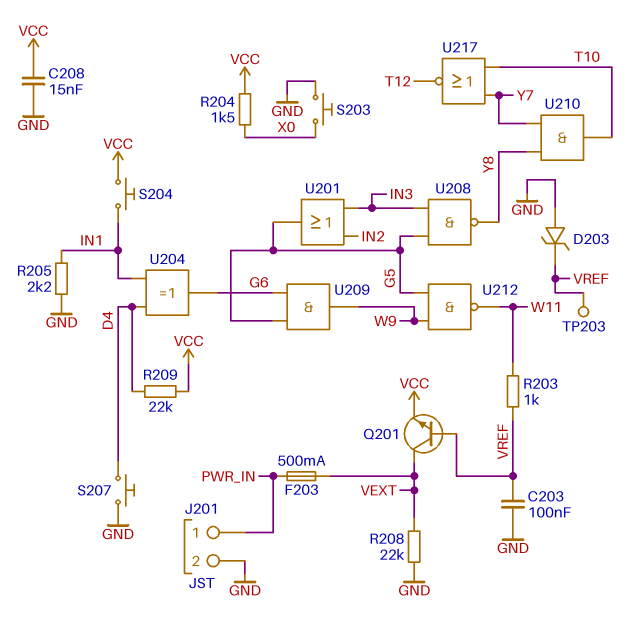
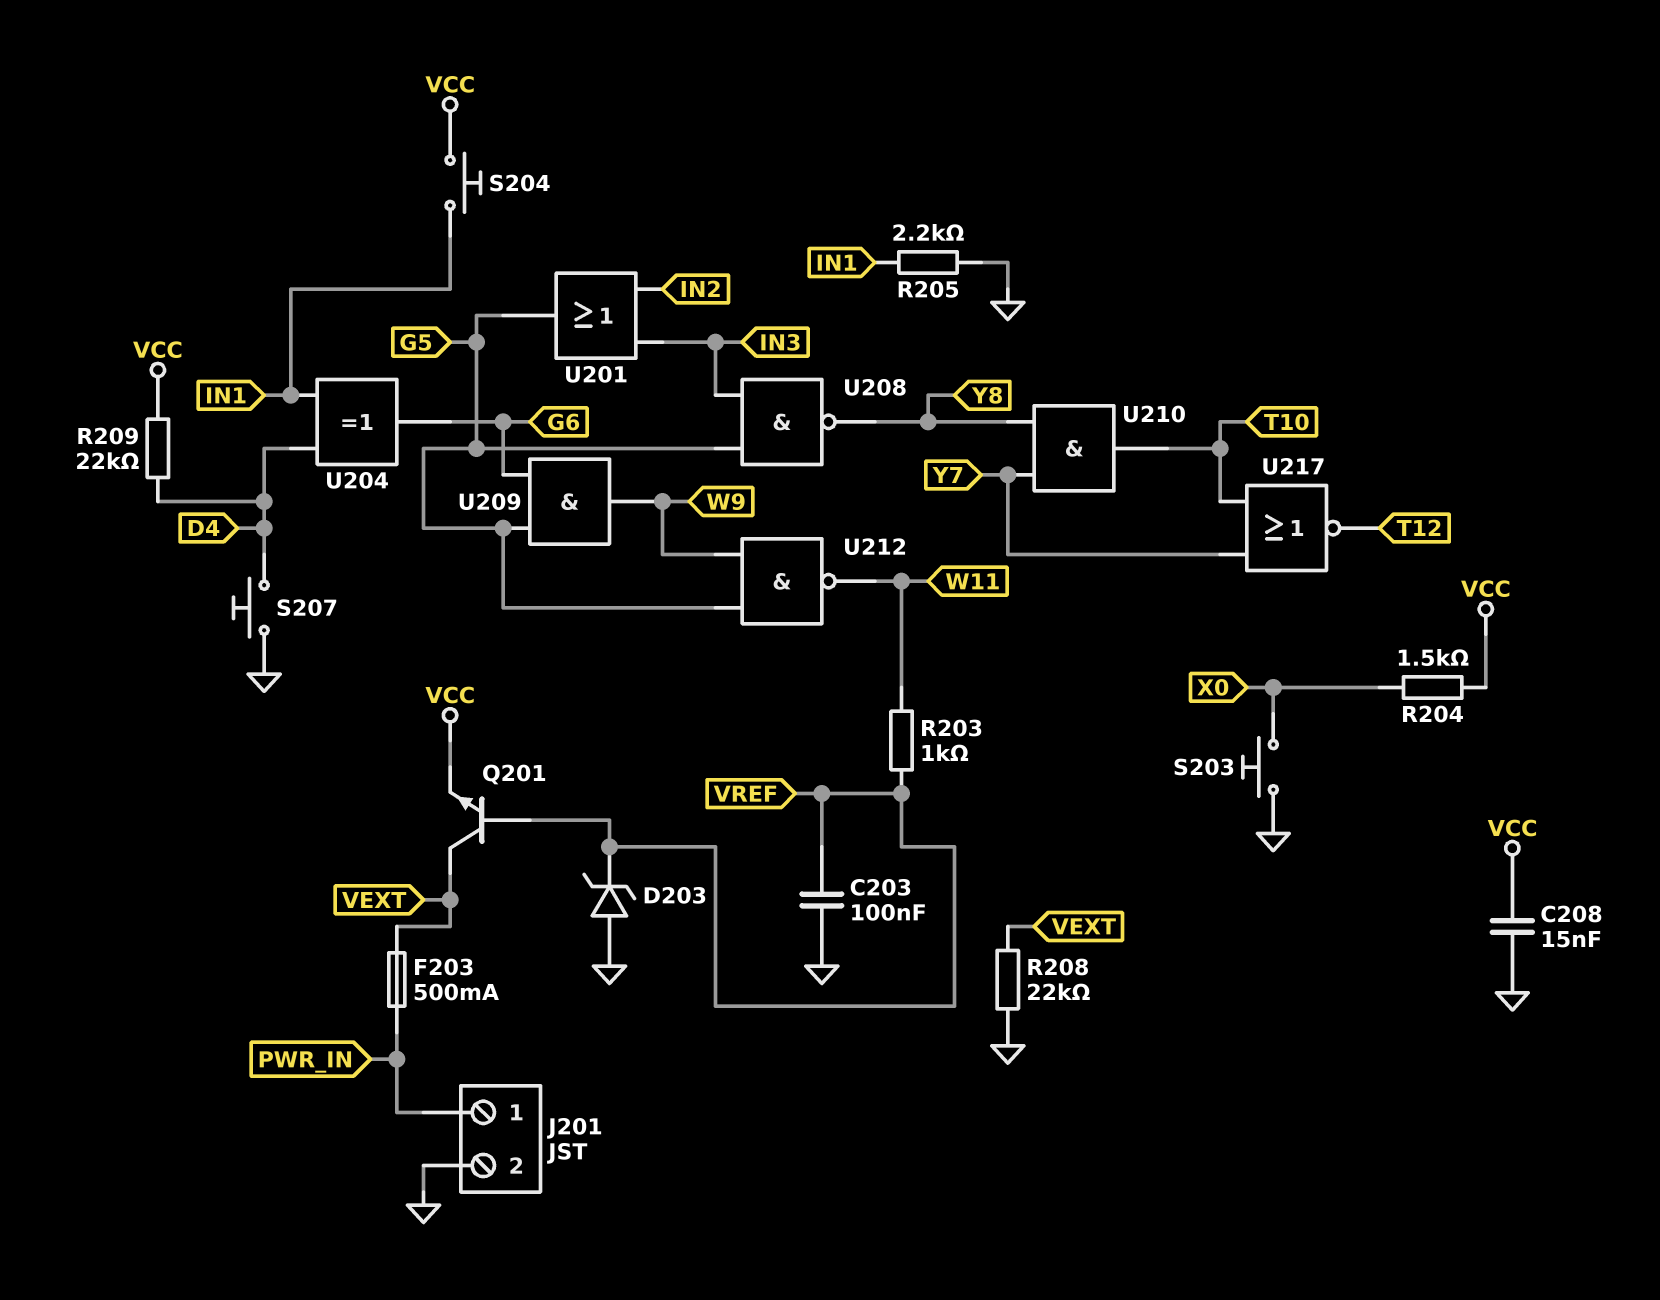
TP203: test point (VREF) -> none

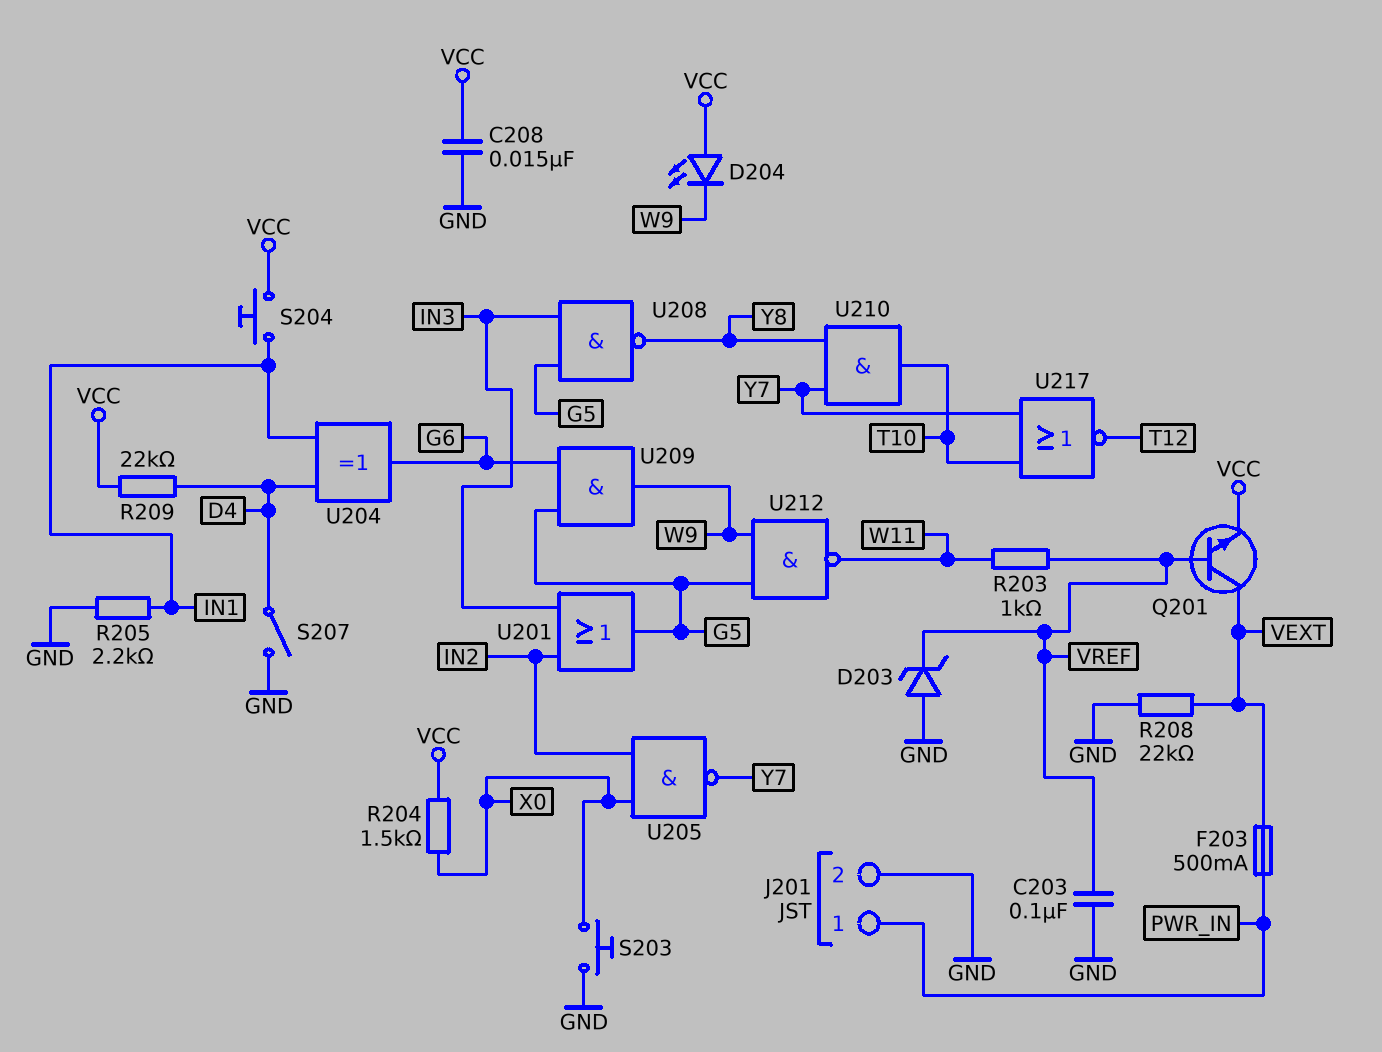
D204: none -> LED (A VCC, K W9)
S207: button (D4, GND) -> switch (D4, GND)
U205: none -> NAND (in IN2, in X0, out Y7)

